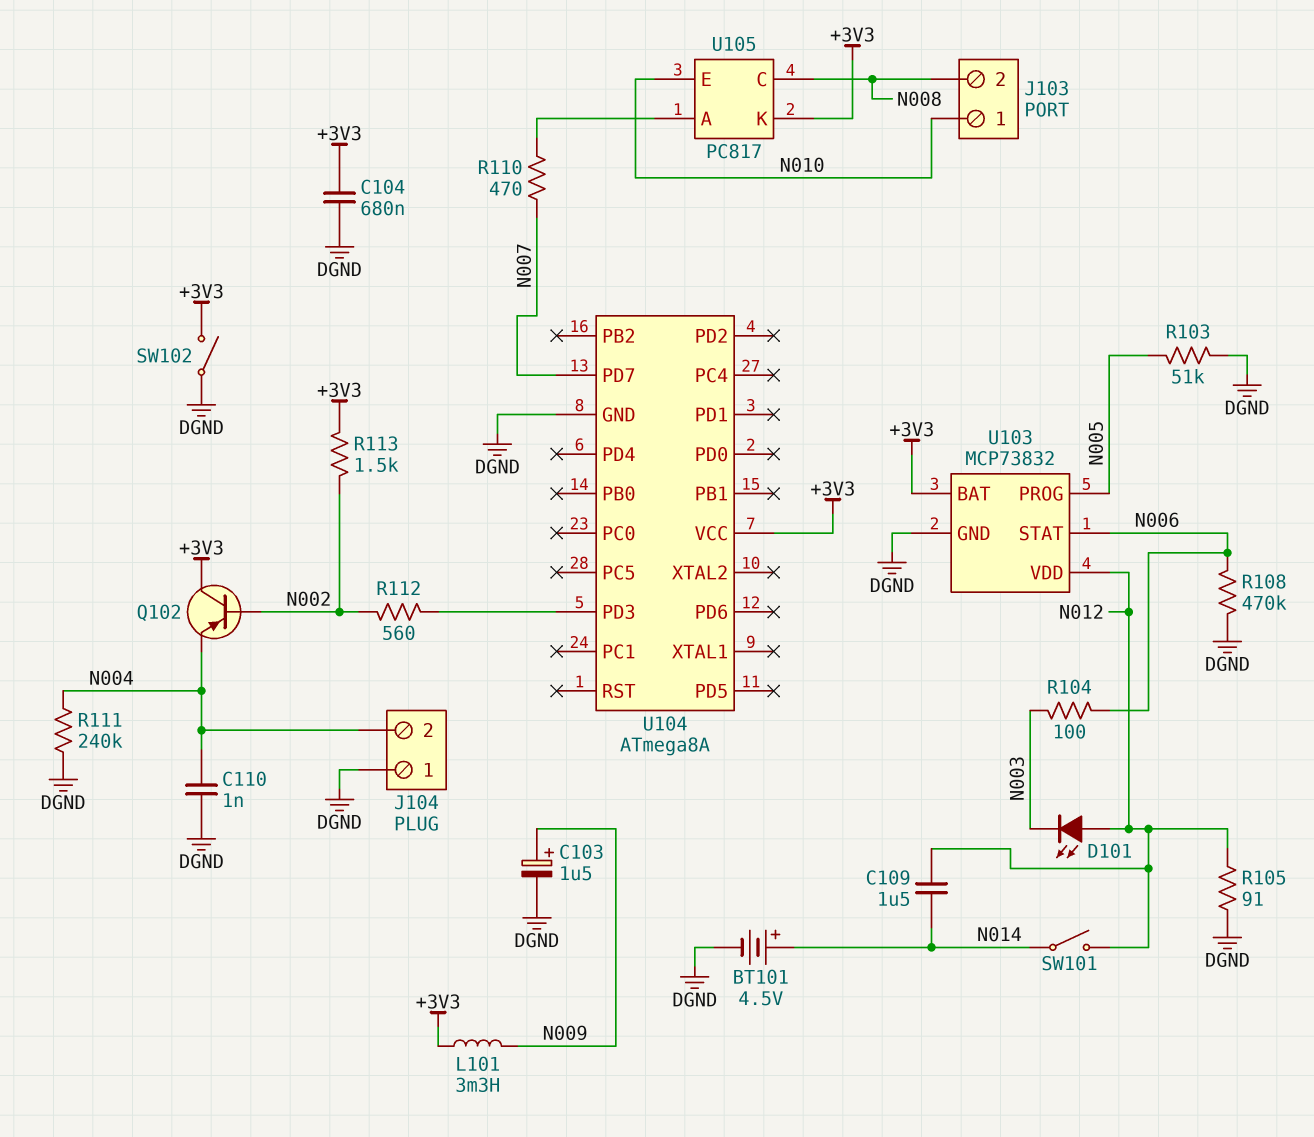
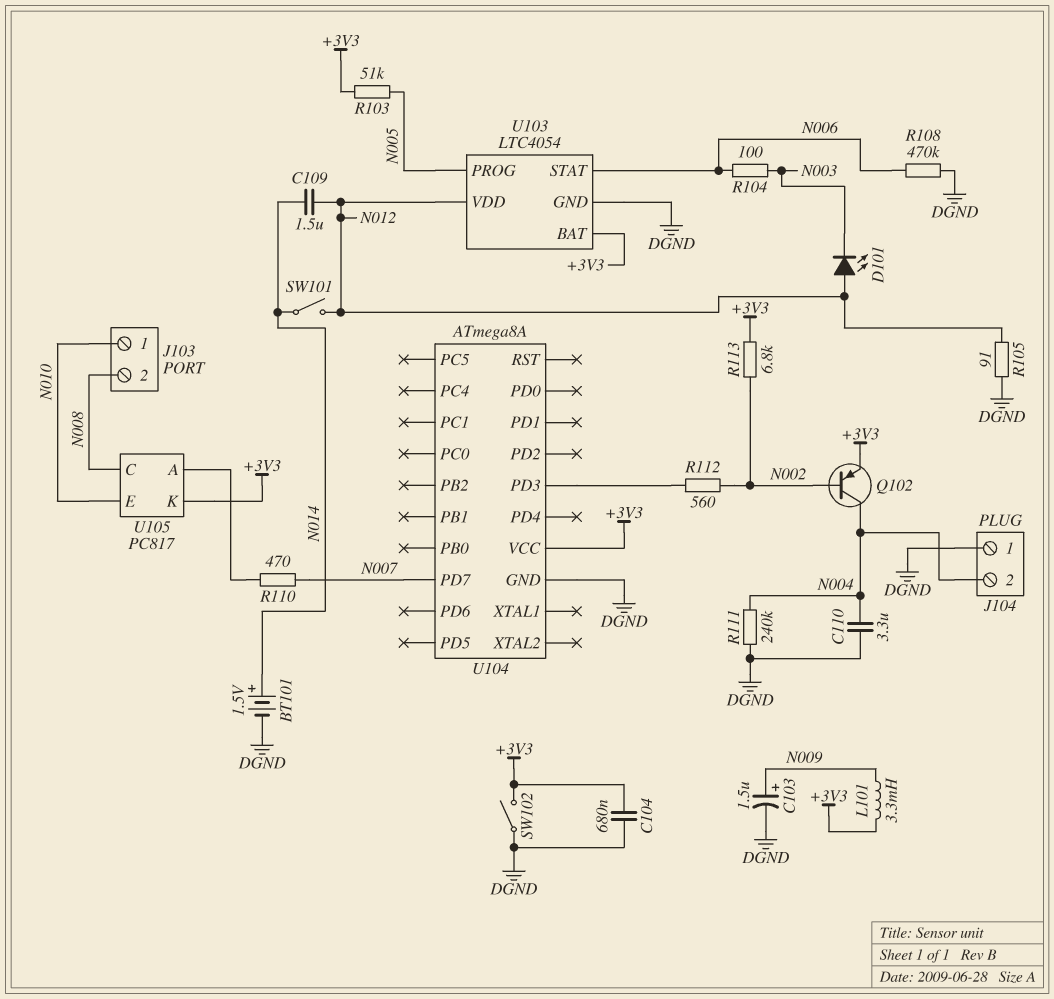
BT101: 4.5V (plus N014, minus DGND) -> 1.5V (plus N014, minus DGND)
C110: 1nF (DGND, N004) -> 3.3uF (DGND, N004)
Q102: PNP (B N002, C +3V3, E N004) -> PNP (B N002, C N004, E +3V3)
R103: 51k (DGND, N005) -> 51k (+3V3, N005)
R113: 1.5k (+3V3, N002) -> 6.8k (+3V3, N002)
U103: MCP73832 -> LTC4054

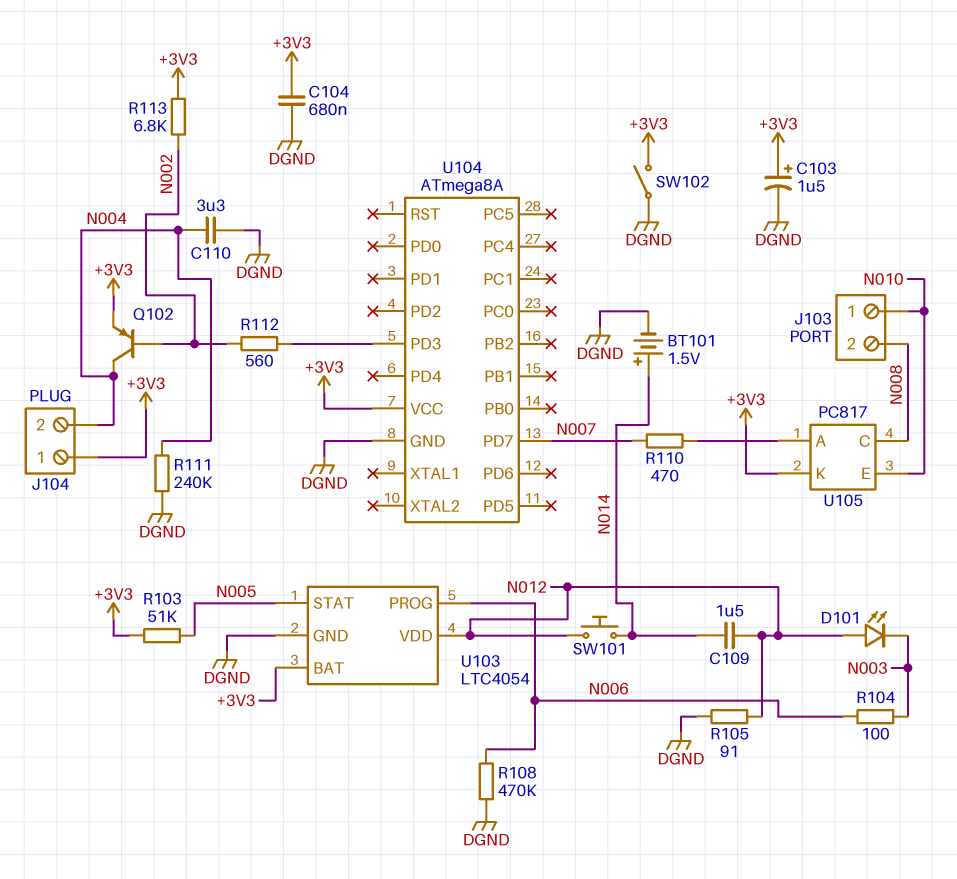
C103: 1.5uF (plus N009, minus DGND) -> 1.5uF (plus +3V3, minus DGND)
J104 pin 1: DGND -> +3V3
L101: 3.3mH (+3V3, N009) -> none
SW101: switch (N012, N014) -> button (N012, N014)
U103 pin PROG: N005 -> N006
U103 pin STAT: N006 -> N005

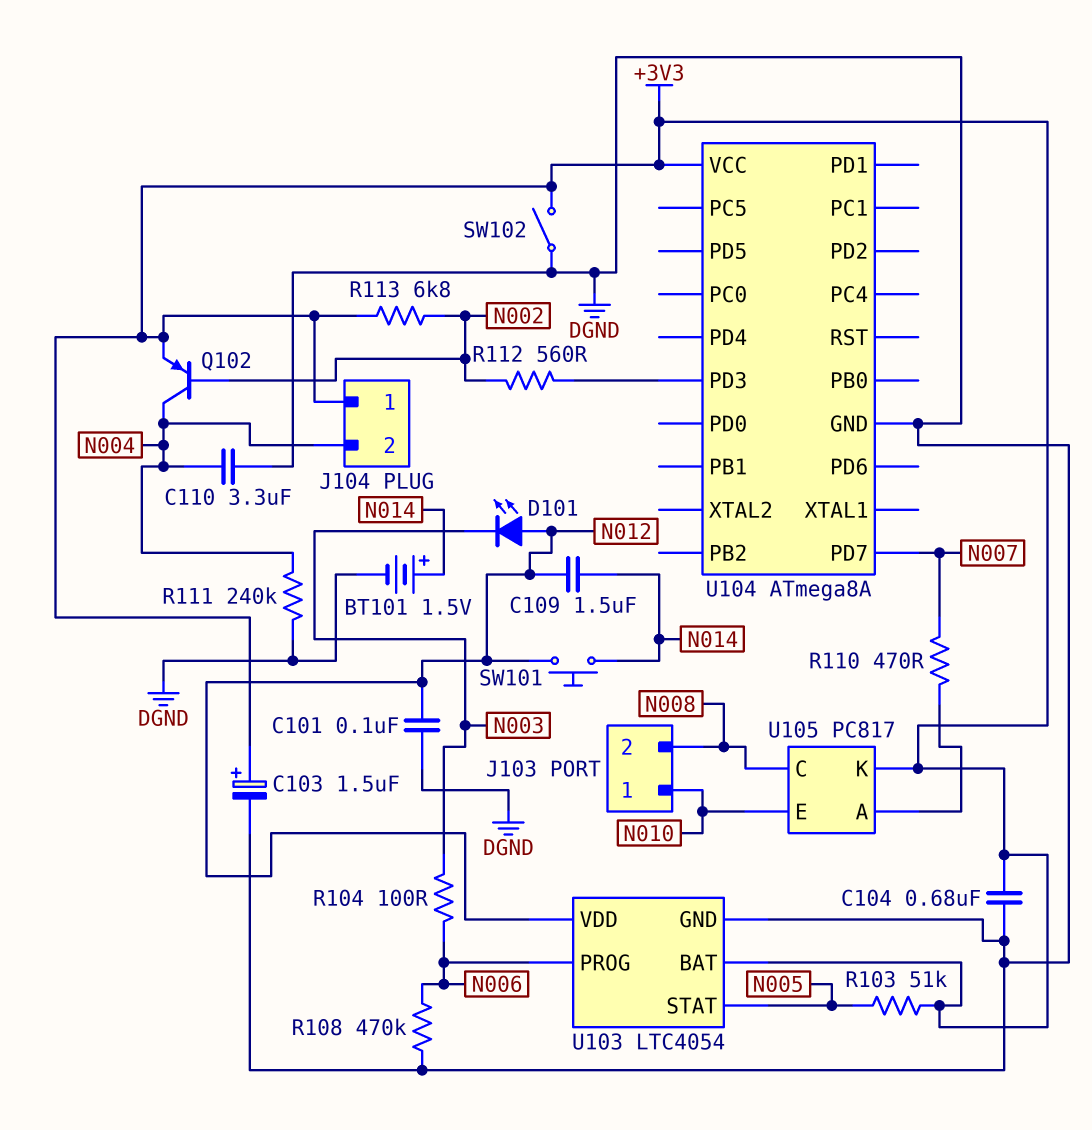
C101: none -> 100nF (DGND, N012)
R105: 91 (DGND, N012) -> none

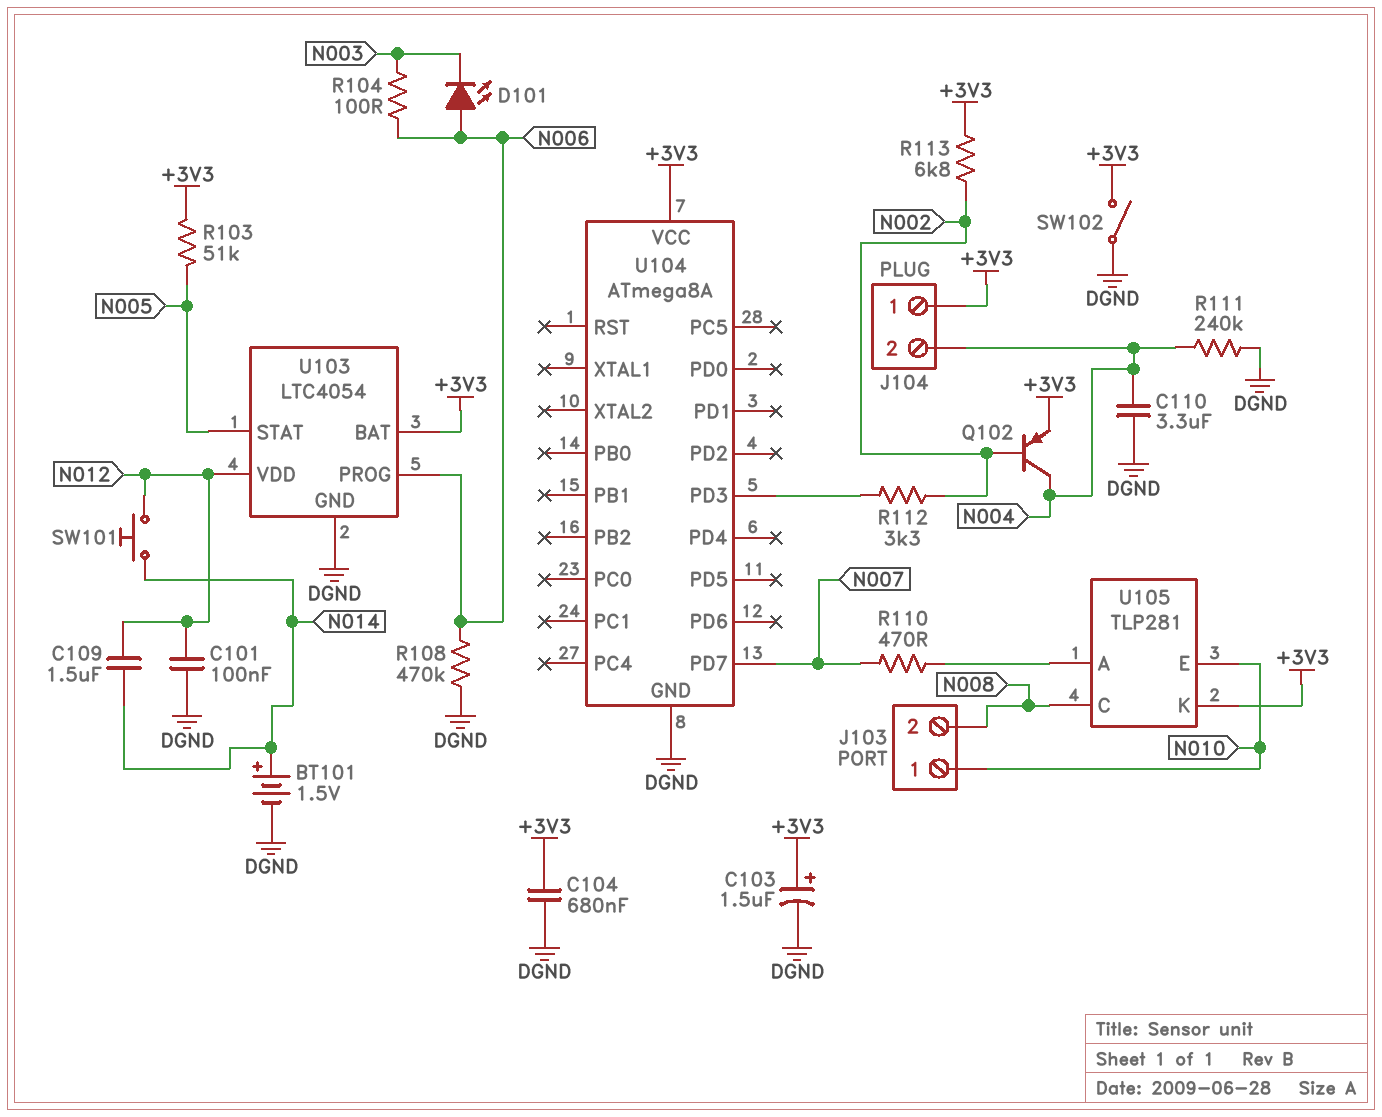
D101: LED (A N012, K N003) -> LED (A N006, K N003)
R112: 560 (N002, U104/PD3) -> 3.3k (N002, U104/PD3)
U105: PC817 -> TLP281

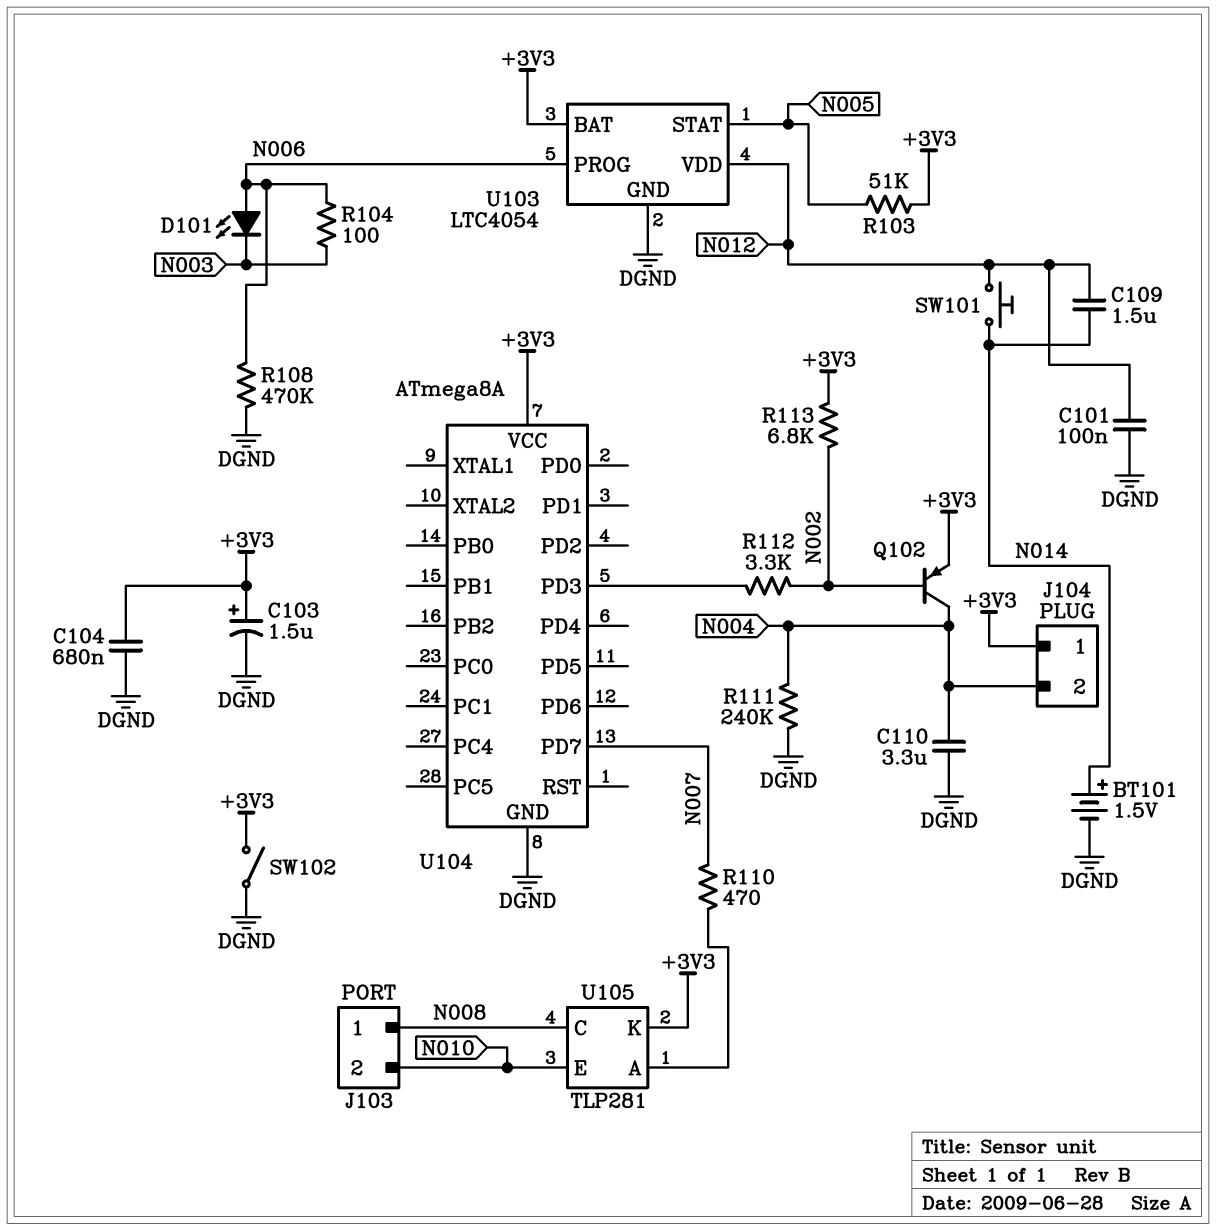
J103 pin 1: N010 -> N008
J103 pin 2: N008 -> N010

